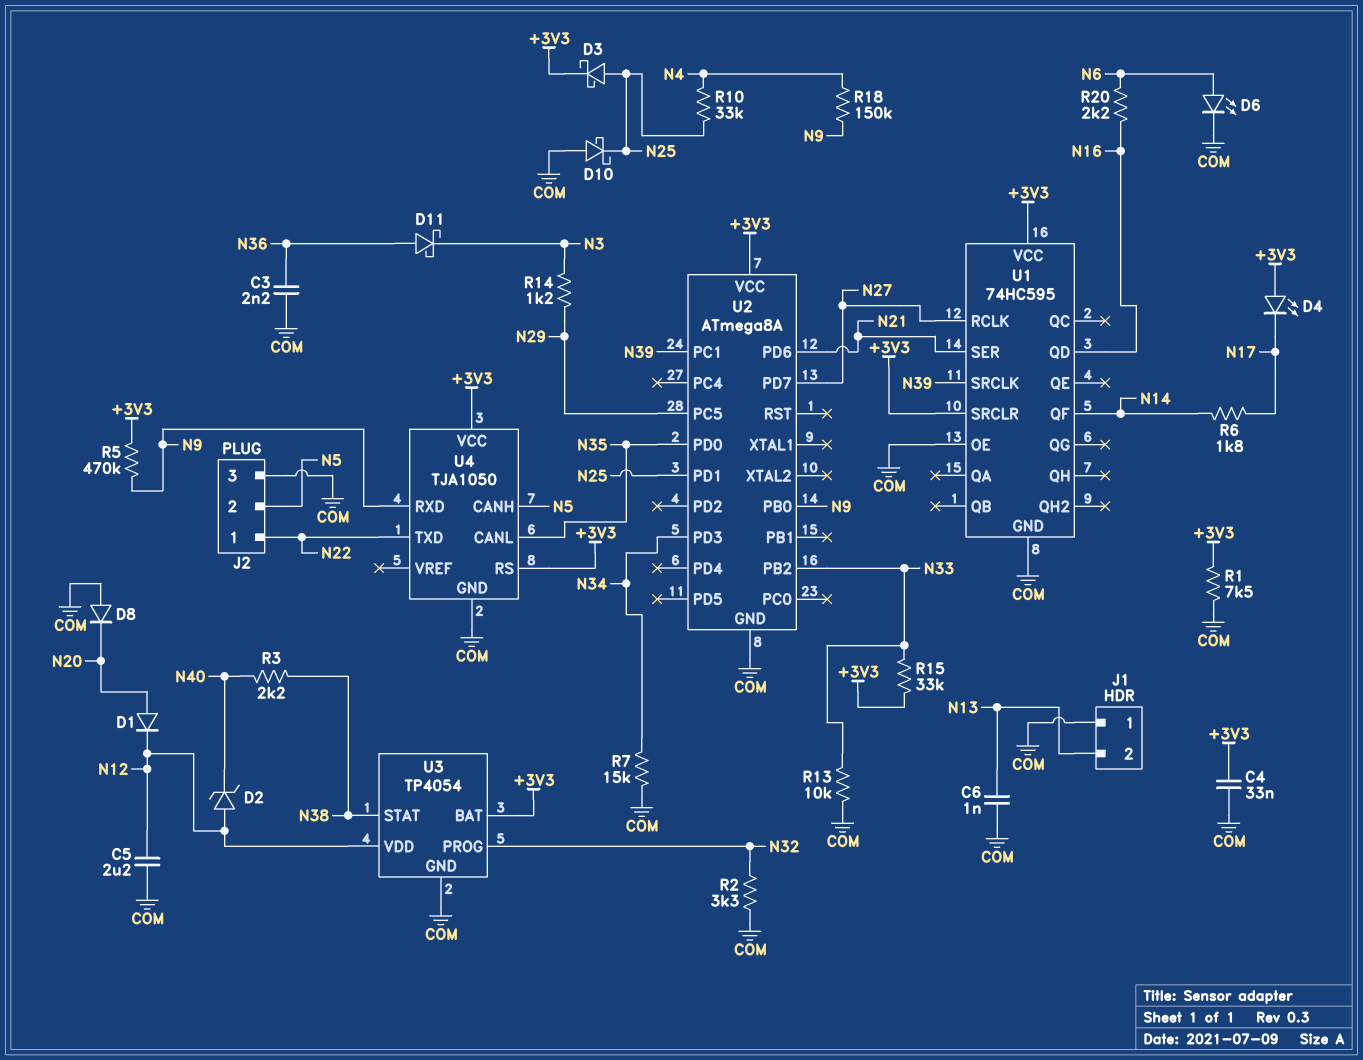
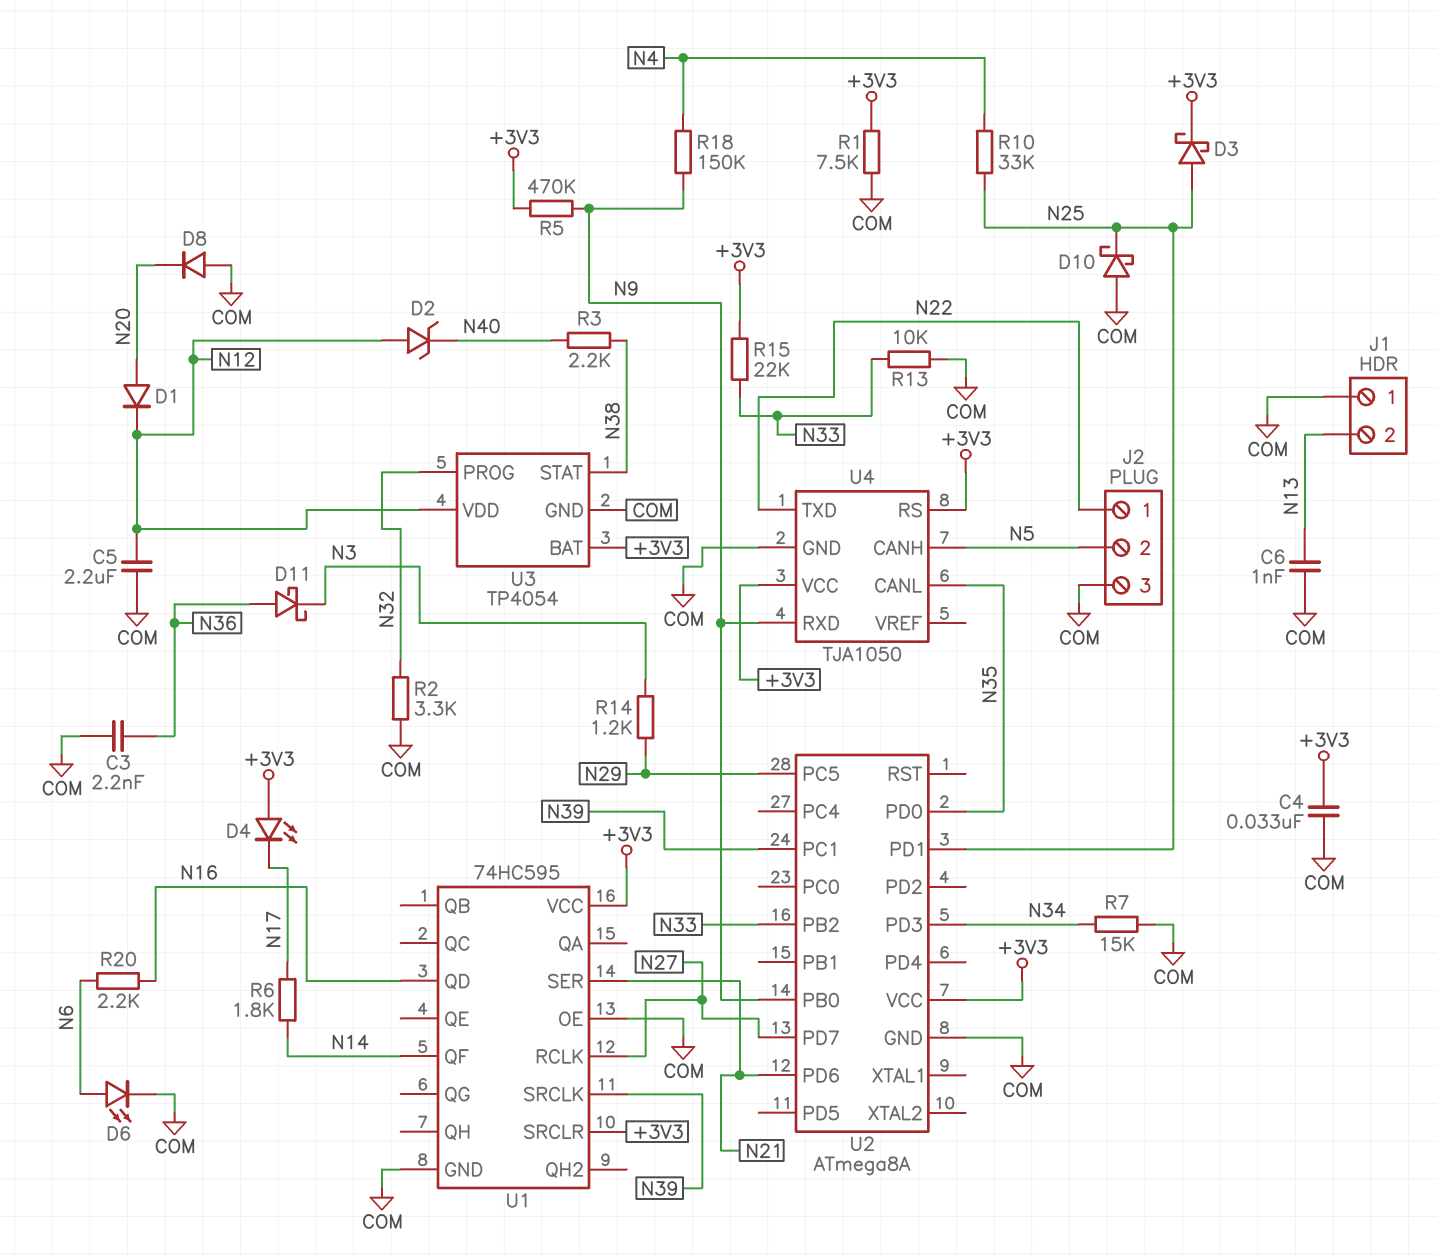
R15: 33k (+3V3, N33) -> 22k (+3V3, N33)

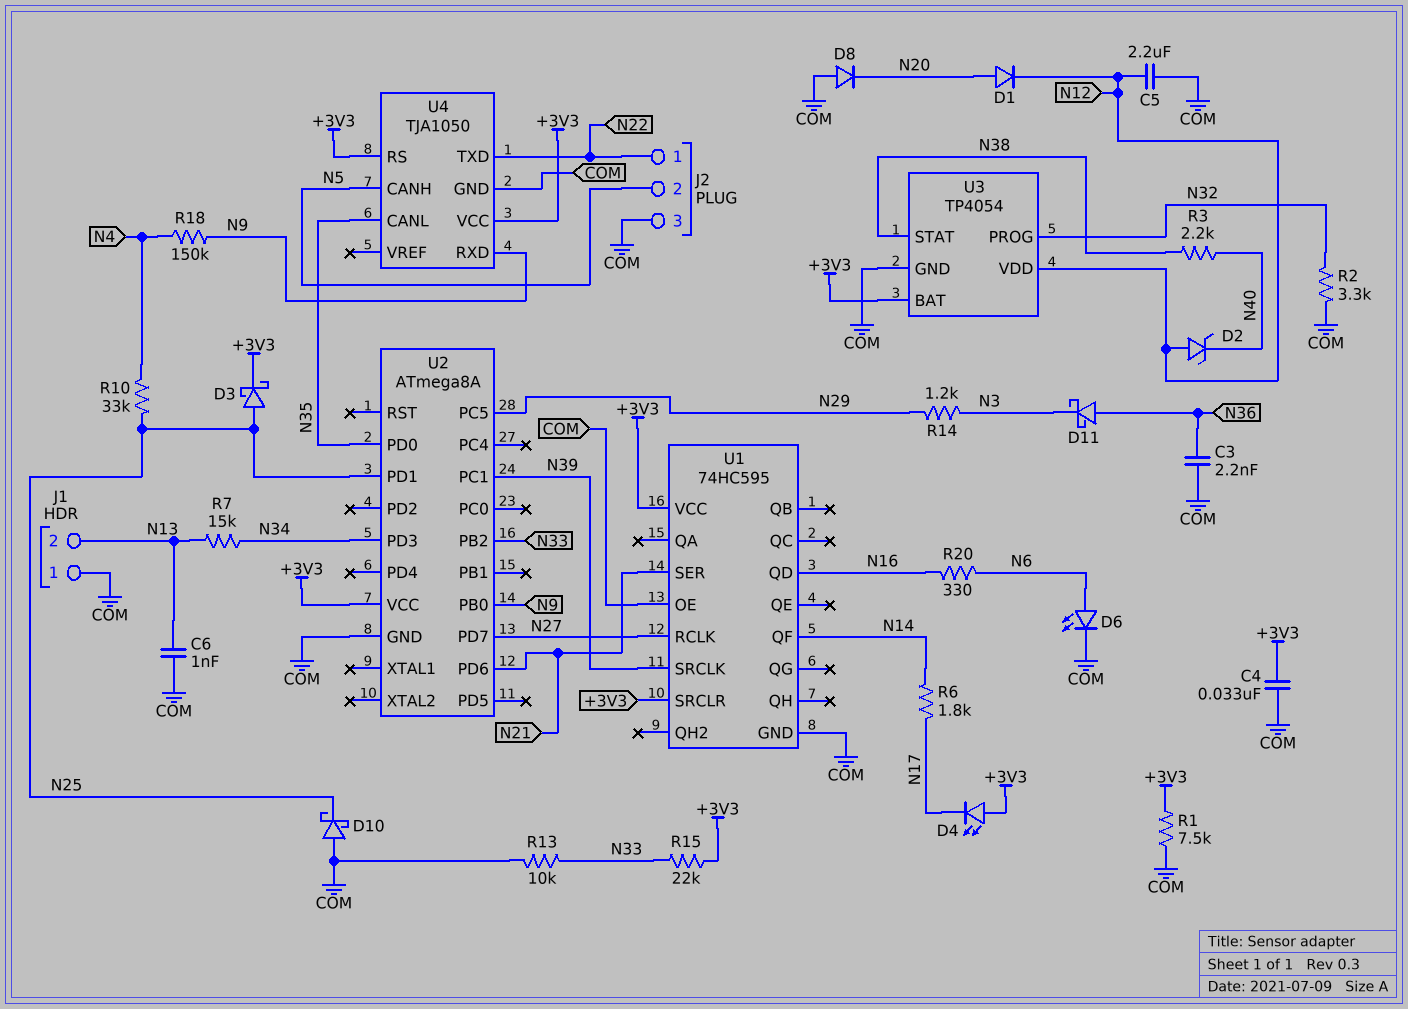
R5: 470k (+3V3, N9) -> none
R7: 15k (COM, N34) -> 15k (N13, N34)
R20: 2.2k (N6, N16) -> 330 (N6, N16)

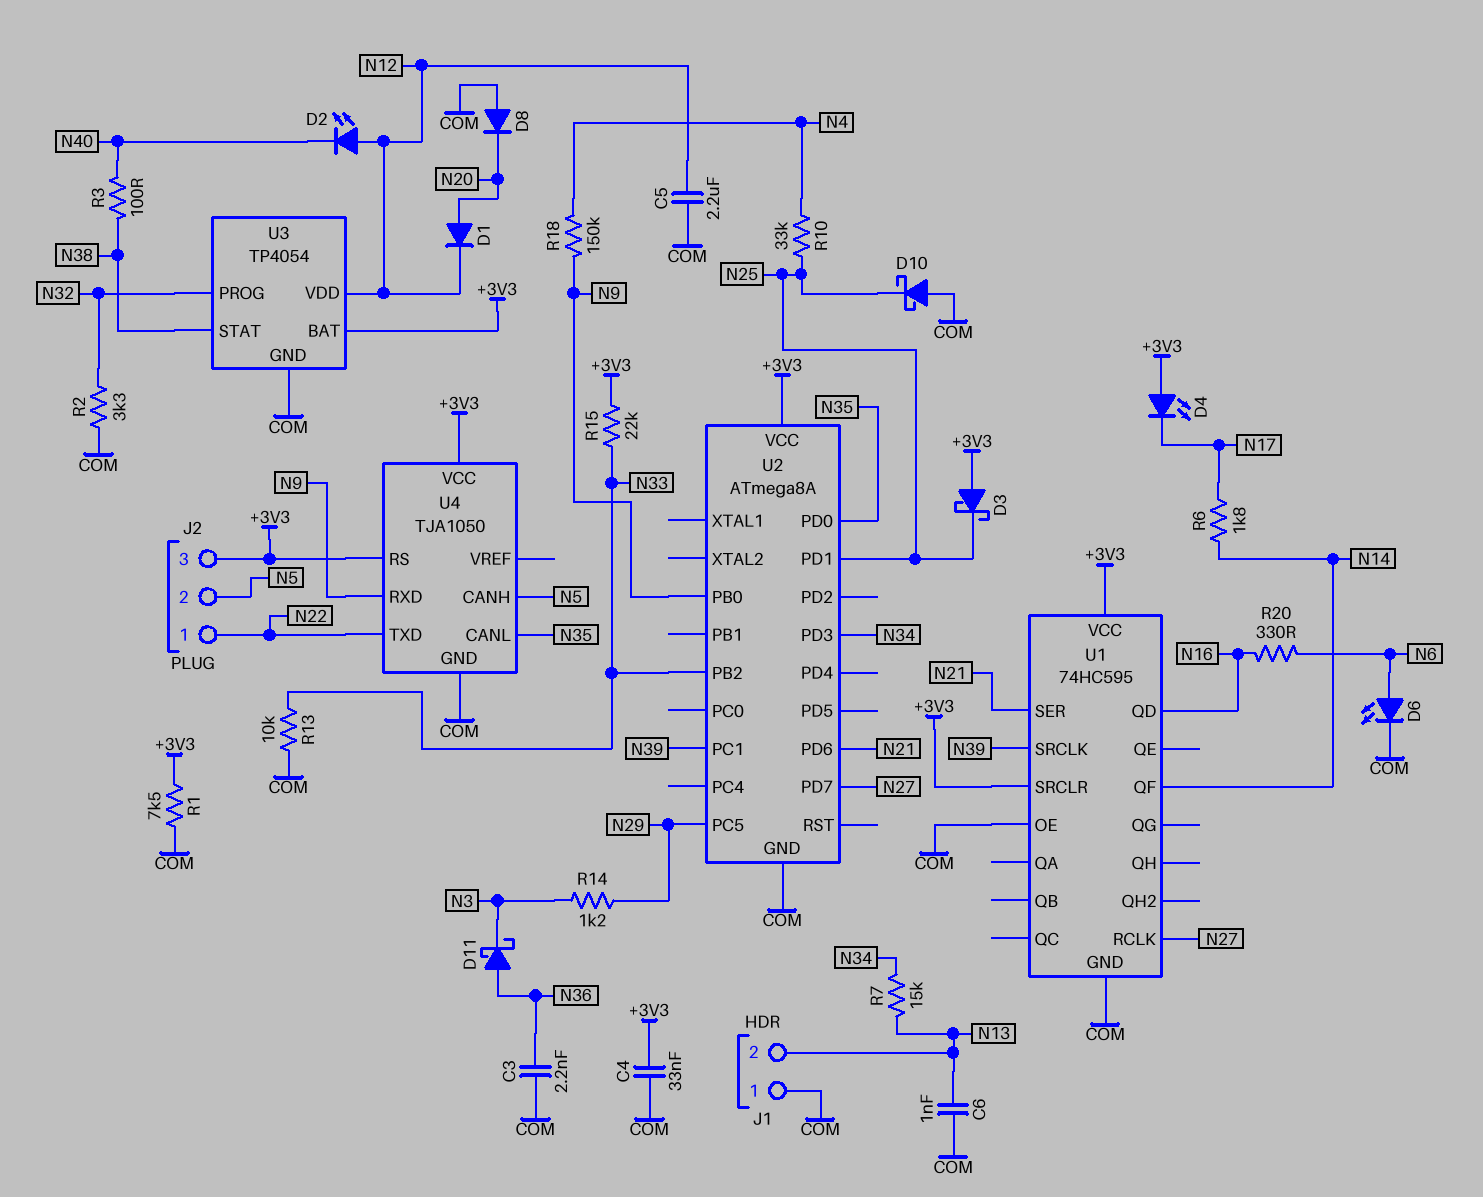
D2: zener (A N12, K N40) -> LED (A N12, K N40)
D3: schottky (A N25, K +3V3) -> schottky (A +3V3, K N25)
J2 pin 3: COM -> +3V3
R3: 2.2k (N38, N40) -> 100 (N38, N40)

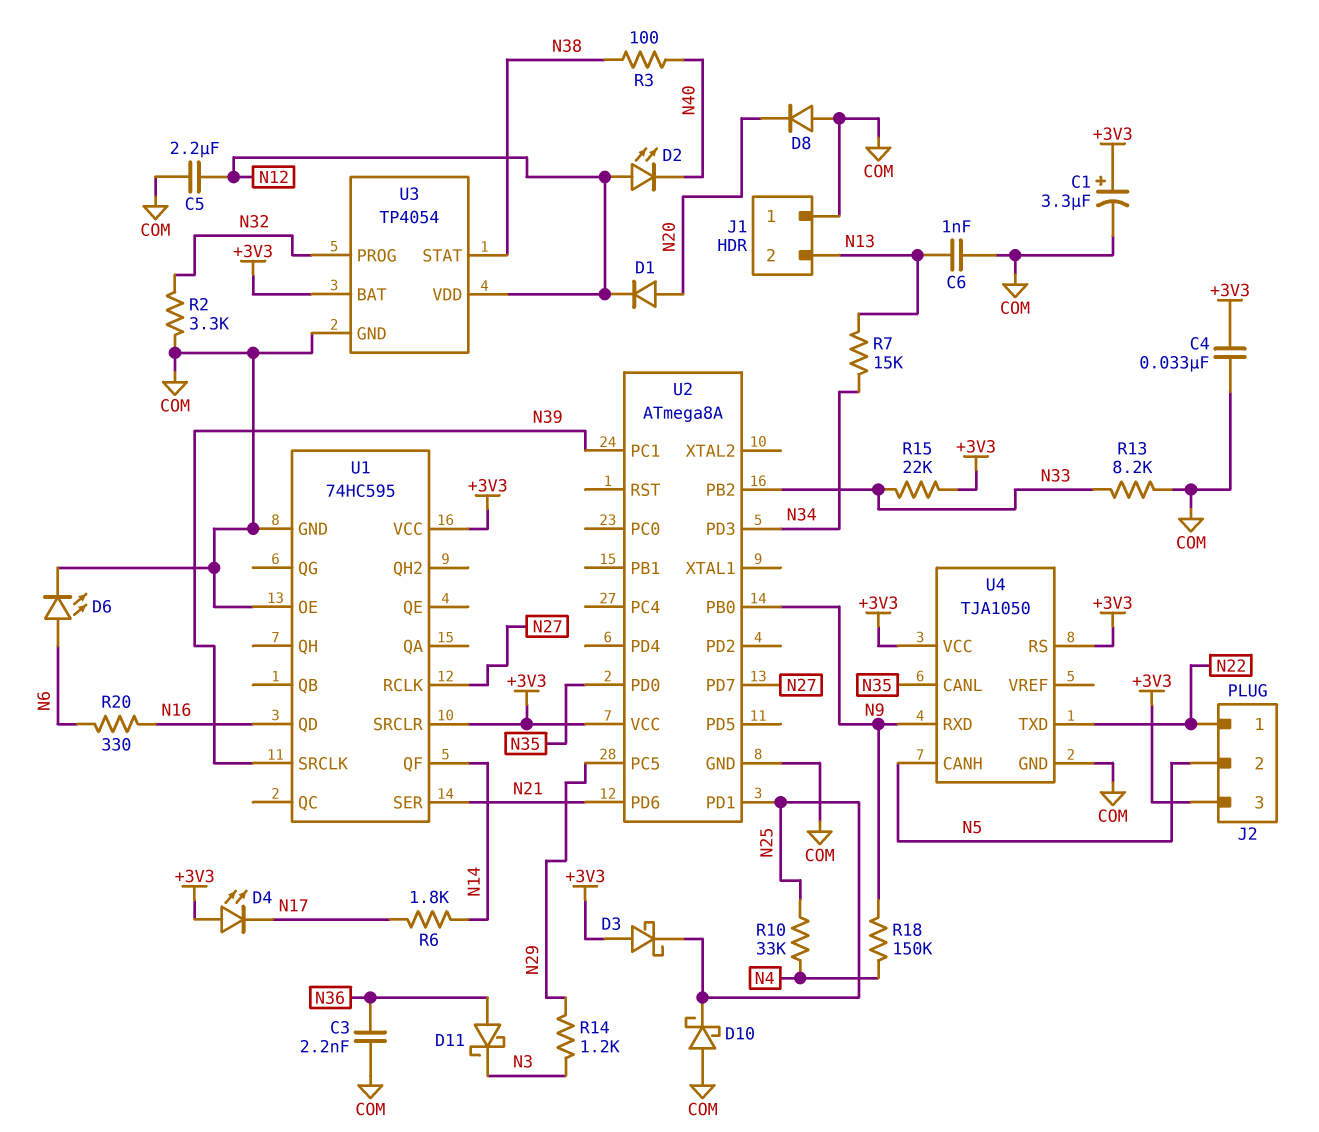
C1: none -> 3.3uF (plus +3V3, minus COM)
R1: 7.5k (+3V3, COM) -> none
R13: 10k (COM, N33) -> 8.2k (COM, N33)

